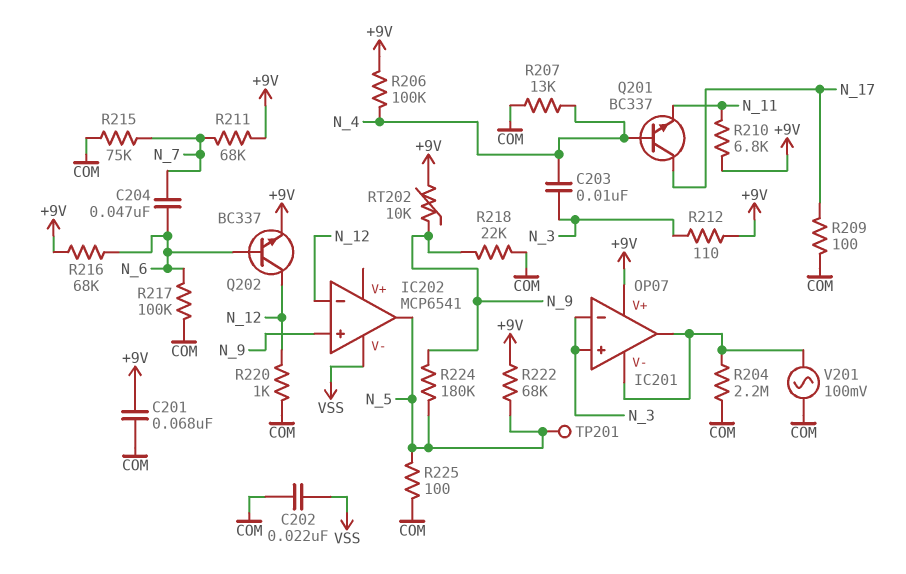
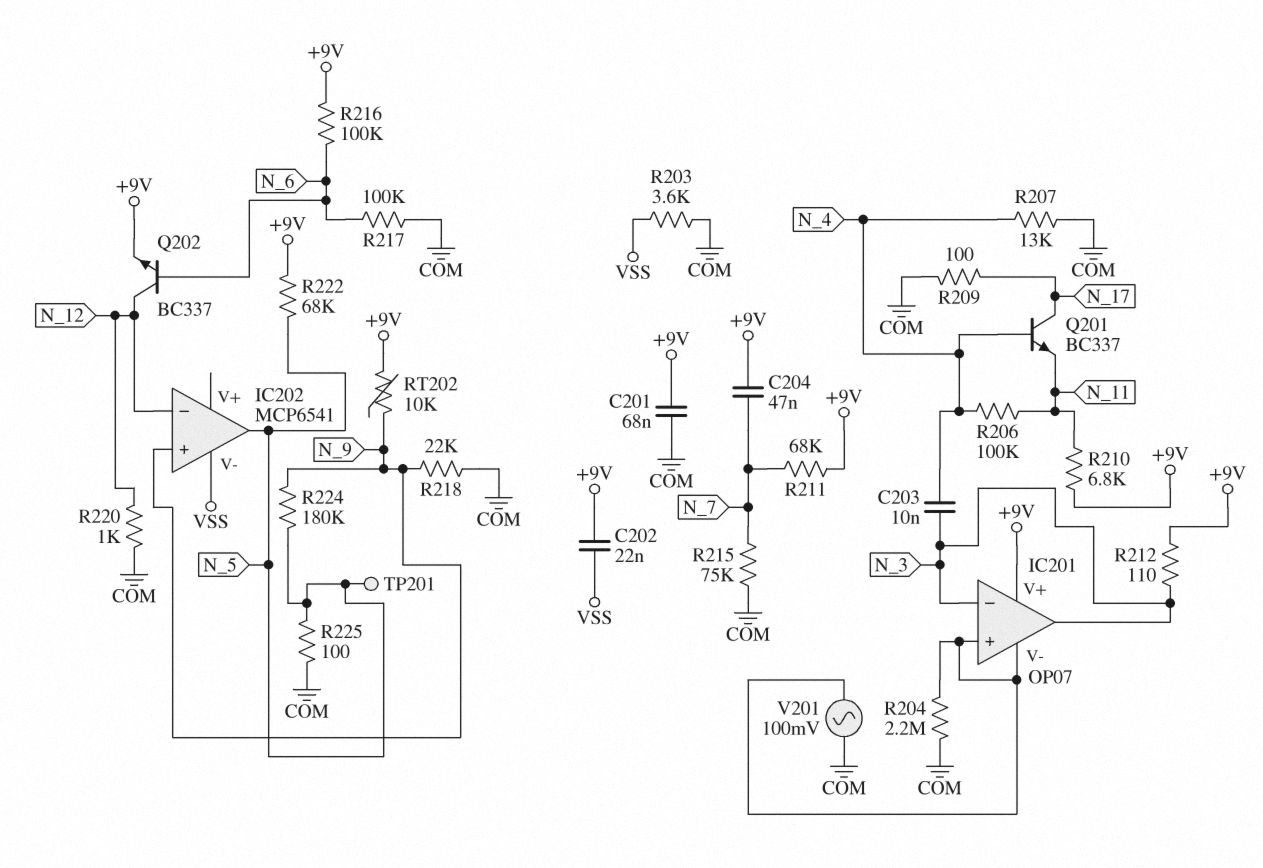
C202: 22nF (COM, VSS) -> 22nF (+9V, VSS)
C204: 47nF (N_6, N_7) -> 47nF (+9V, N_7)
IC201 pin in+: N_3 -> IC201/V-
IC201 pin out: IC201/V- -> N_3
R203: none -> 3.6k (COM, VSS)
R206: 100k (+9V, N_4) -> 100k (N_4, N_11)
R216: 68k (+9V, N_6) -> 100k (+9V, N_6)

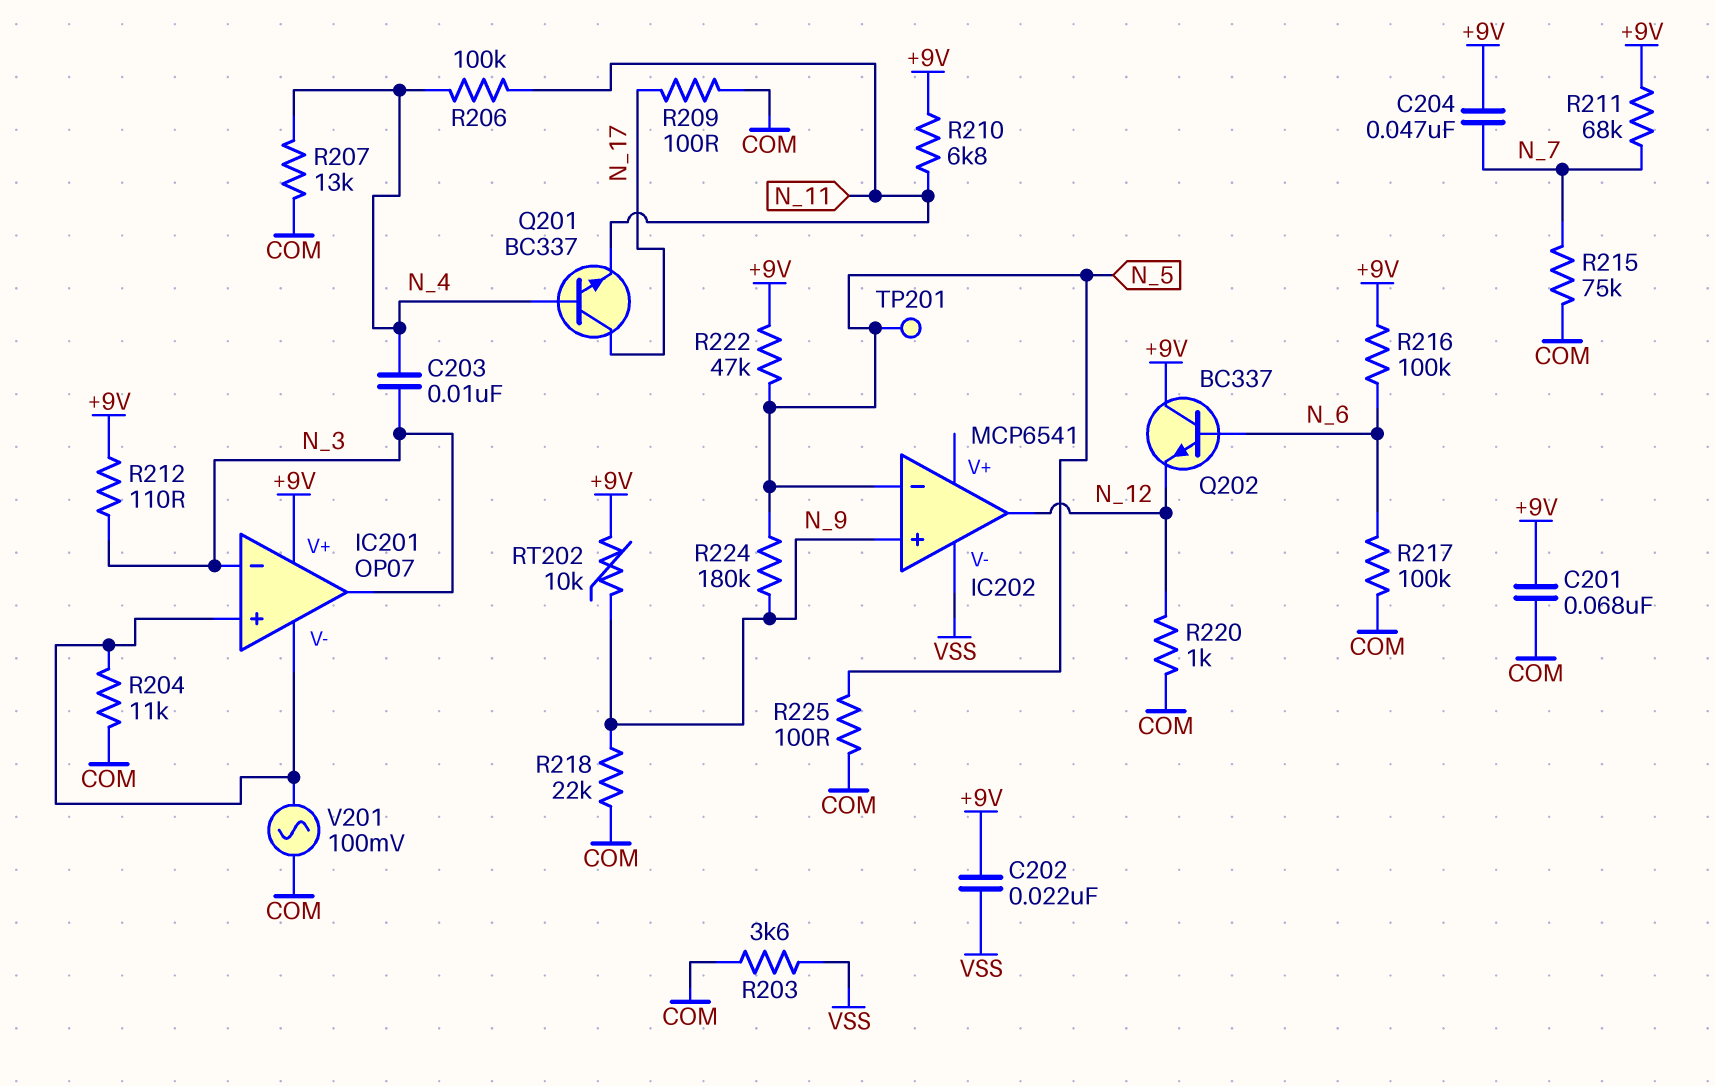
IC202 pin in-: N_12 -> N_5
IC202 pin out: N_5 -> N_12
Q202: NPN BC337 (B N_6, C N_12, E +9V) -> NPN BC337 (B N_6, C +9V, E N_12)
R204: 2.2M (COM, IC201/V-) -> 11k (COM, IC201/V-)
R222: 68k (+9V, N_5) -> 47k (+9V, N_5)

